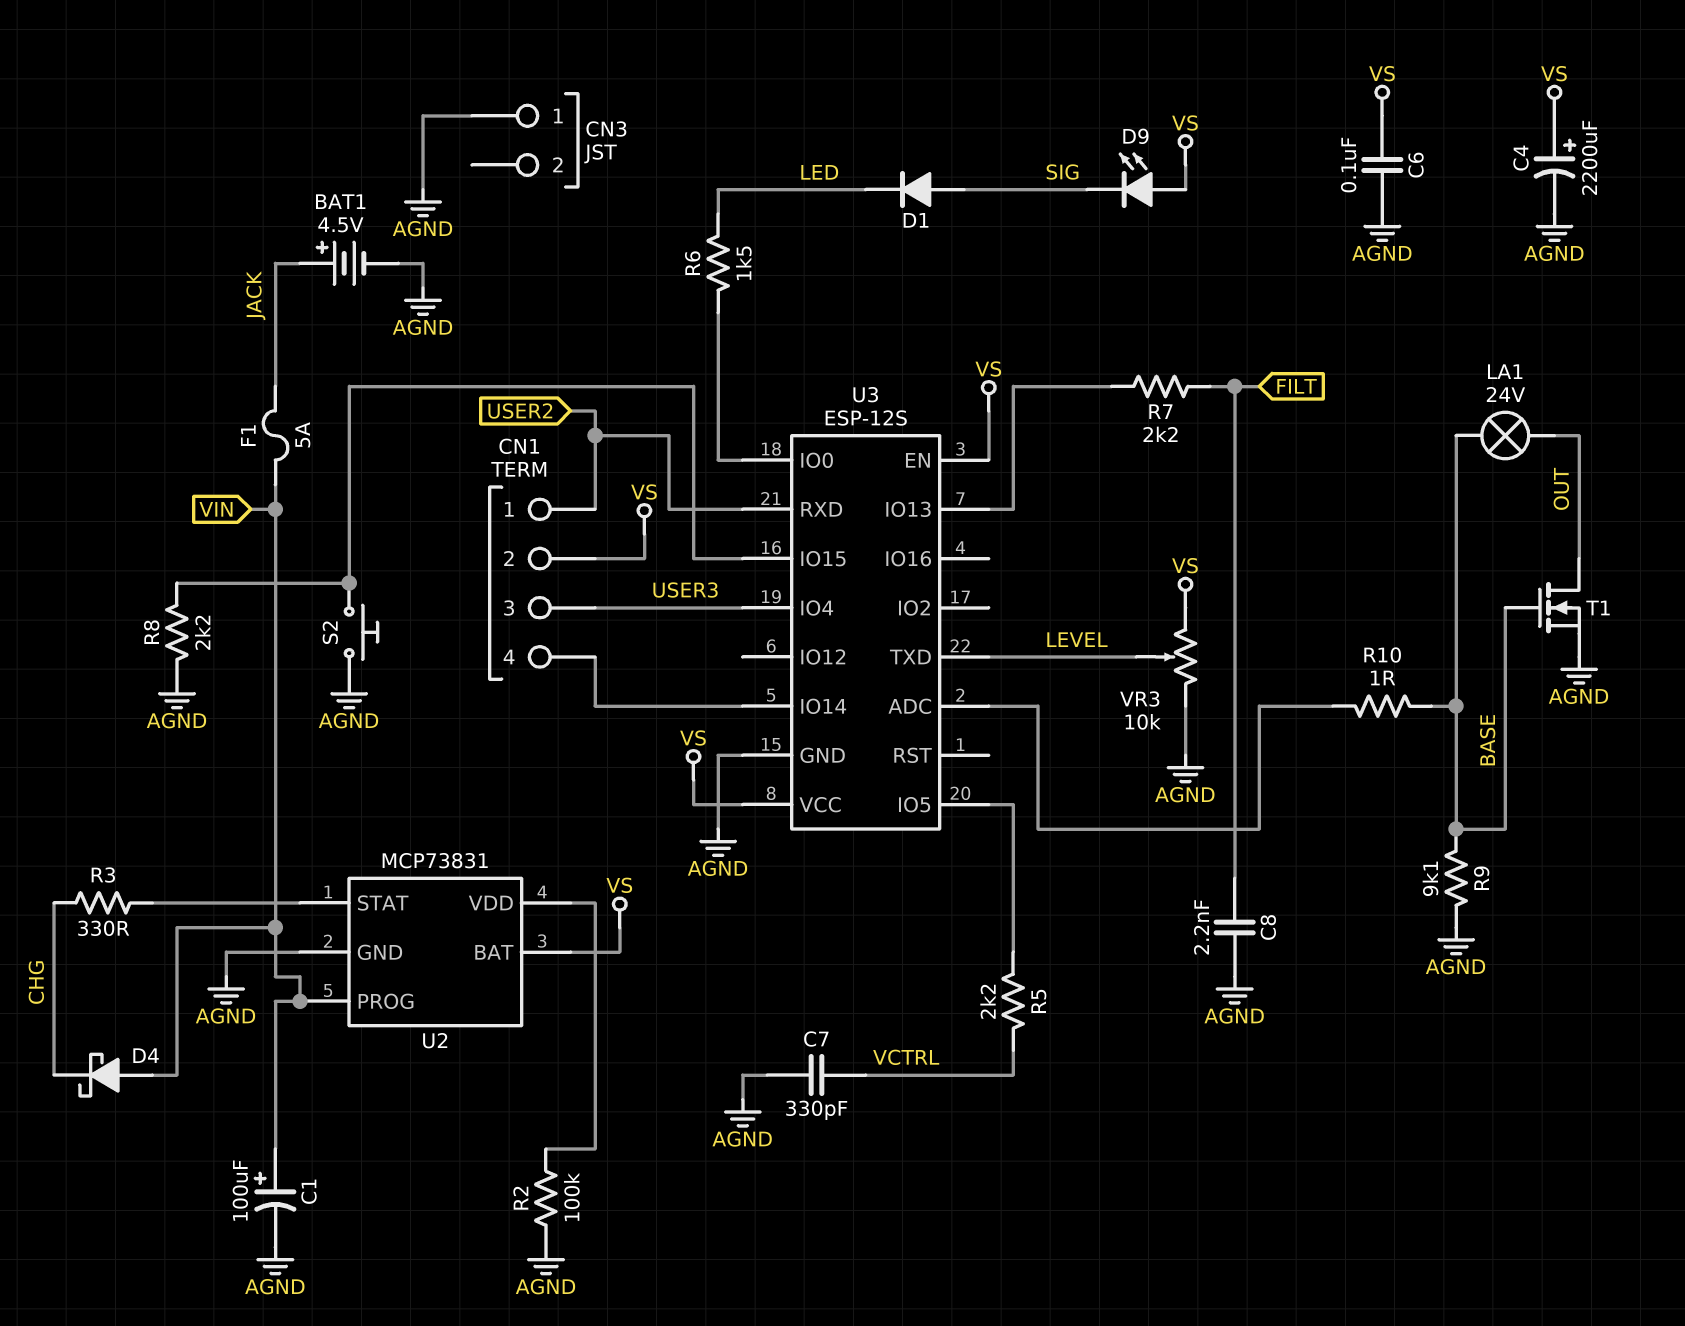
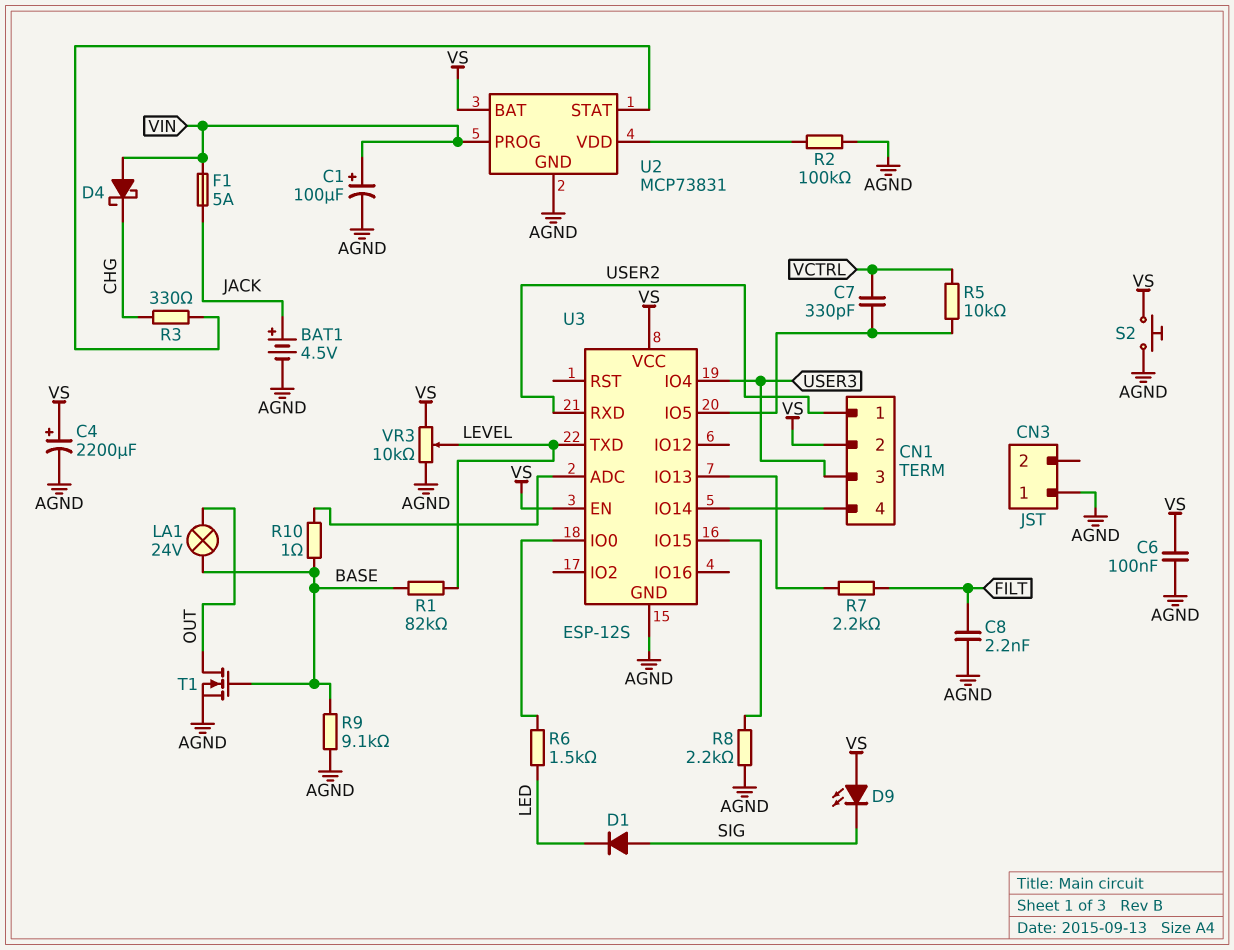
C7: 330pF (AGND, VCTRL) -> 330pF (U3/IO5, VCTRL)
R1: none -> 82k (BASE, LEVEL)
R5: 2.2k (U3/IO5, VCTRL) -> 10k (U3/IO5, VCTRL)
S2: button (AGND, U3/IO15) -> button (AGND, VS)

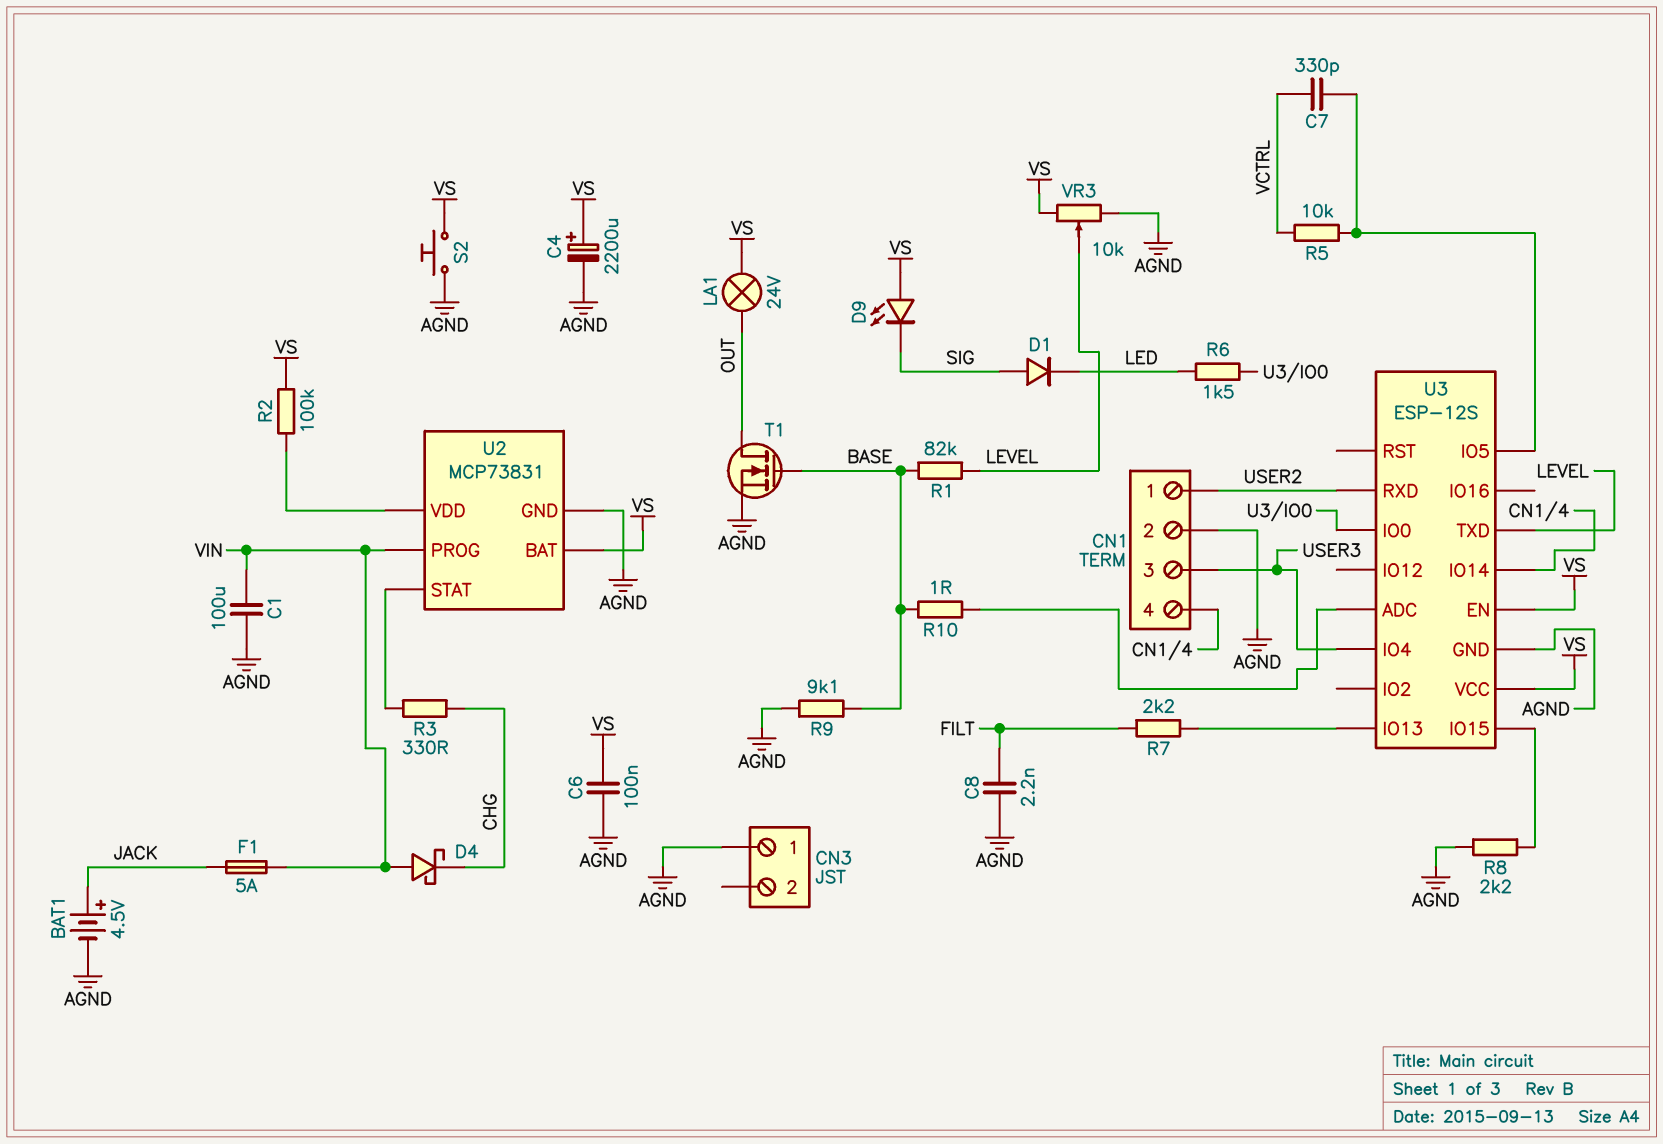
C1: 100uF (plus VIN, minus AGND) -> 100uF (AGND, VIN)
CN1 pin 2: VS -> AGND
LA1: lamp 24V (BASE, OUT) -> lamp 24V (OUT, VS)
R2: 100k (AGND, U2/VDD) -> 100k (U2/VDD, VS)

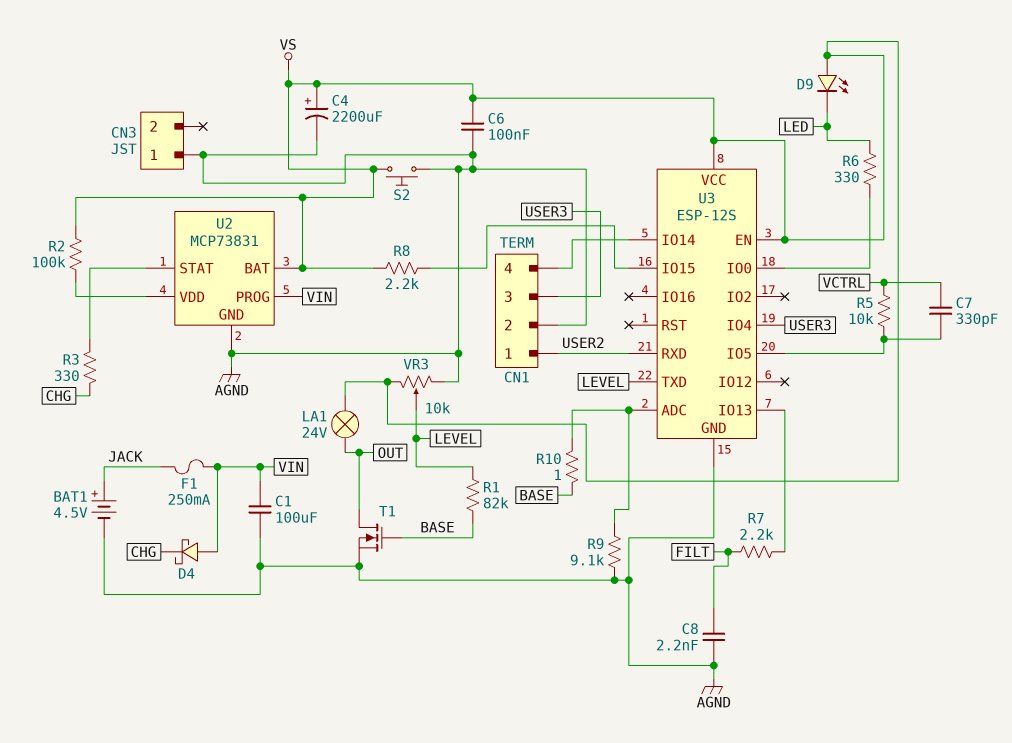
D1: diode (A SIG, K LED) -> none
D9: LED (A VS, K SIG) -> LED (A VS, K LED)
F1: 5A (JACK, VIN) -> 250mA (JACK, VIN)
R6: 1.5k (LED, U3/IO0) -> 330 (LED, U3/IO0)
R8: 2.2k (AGND, U3/IO15) -> 2.2k (U3/IO15, VS)
R9: 9.1k (AGND, BASE) -> 9.1k (AGND, U3/ADC)

